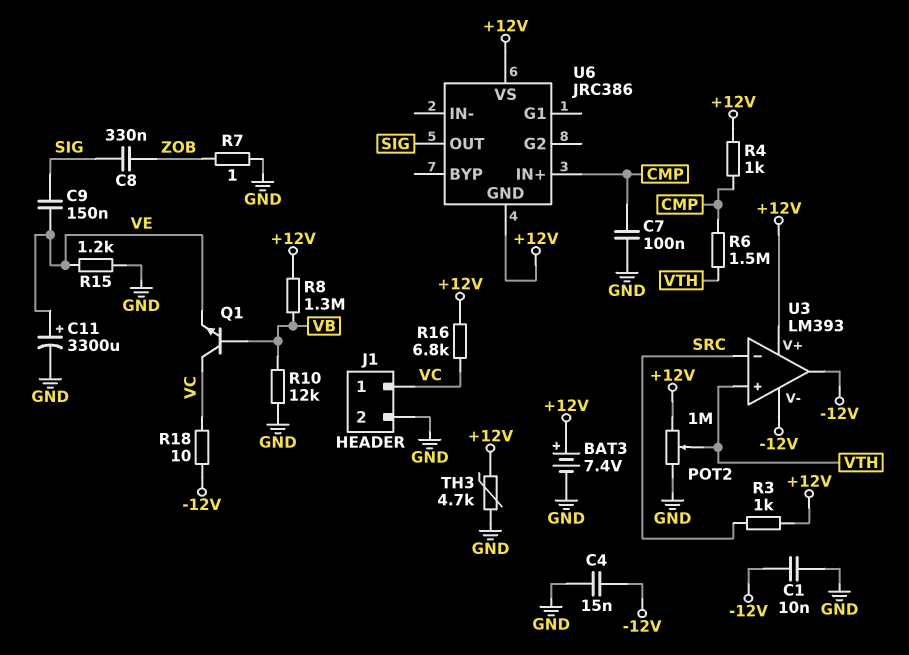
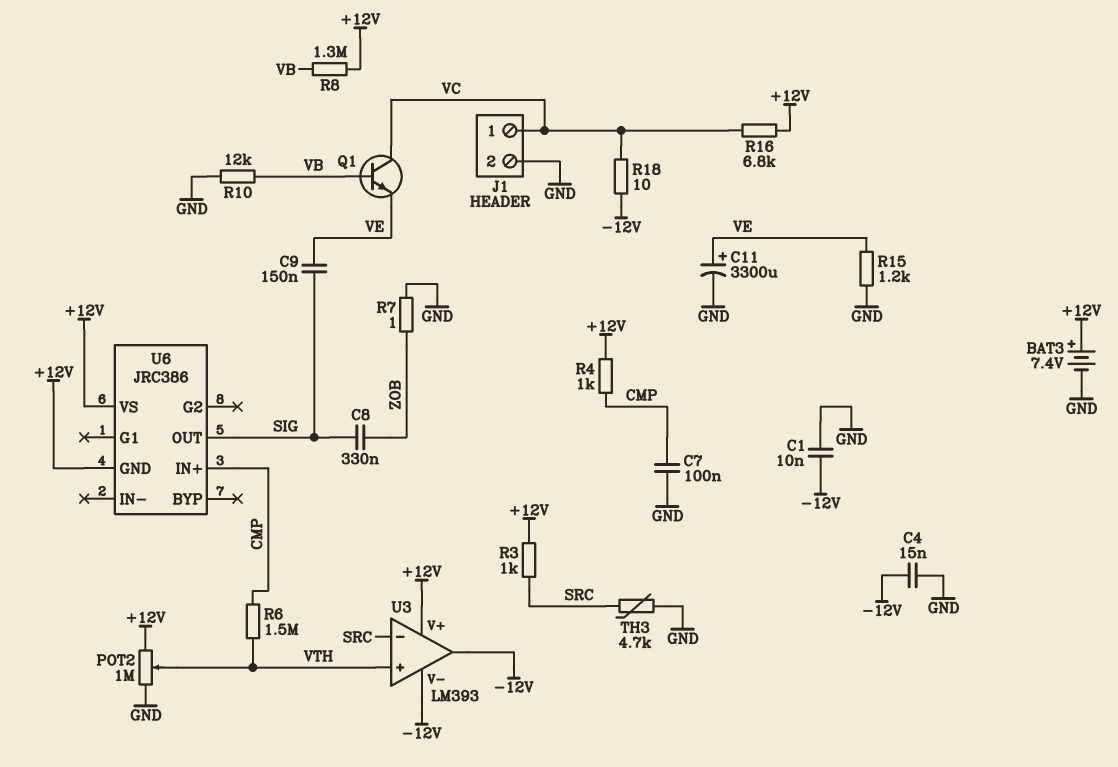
TH3: 4.7k (+12V, GND) -> 4.7k (GND, SRC)

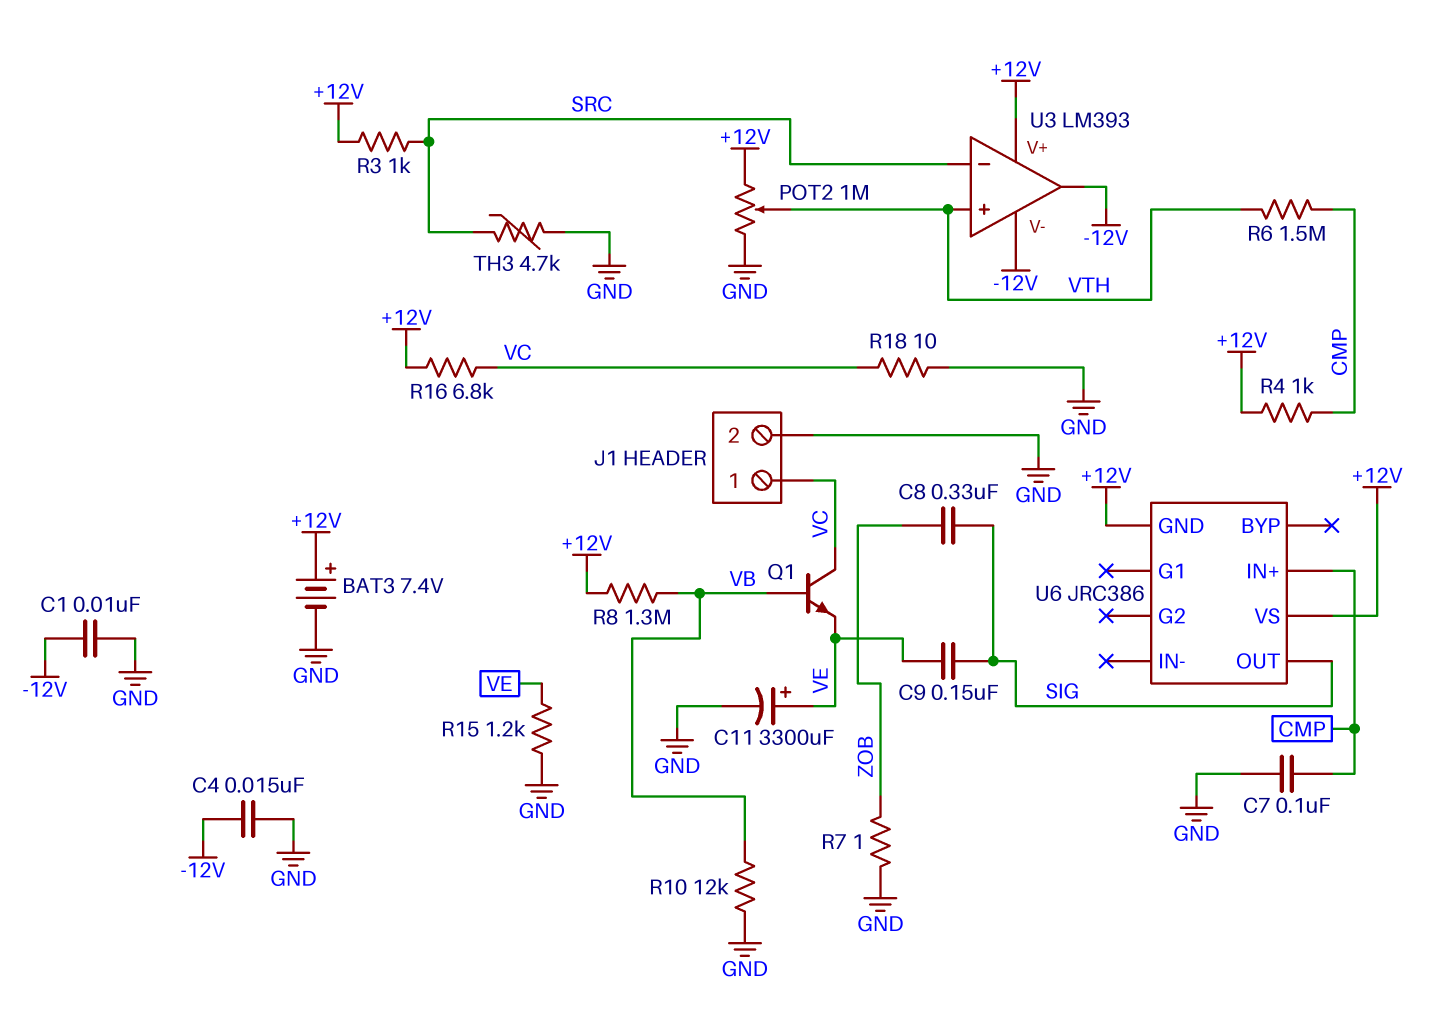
R18: 10 (-12V, VC) -> 10 (GND, VC)

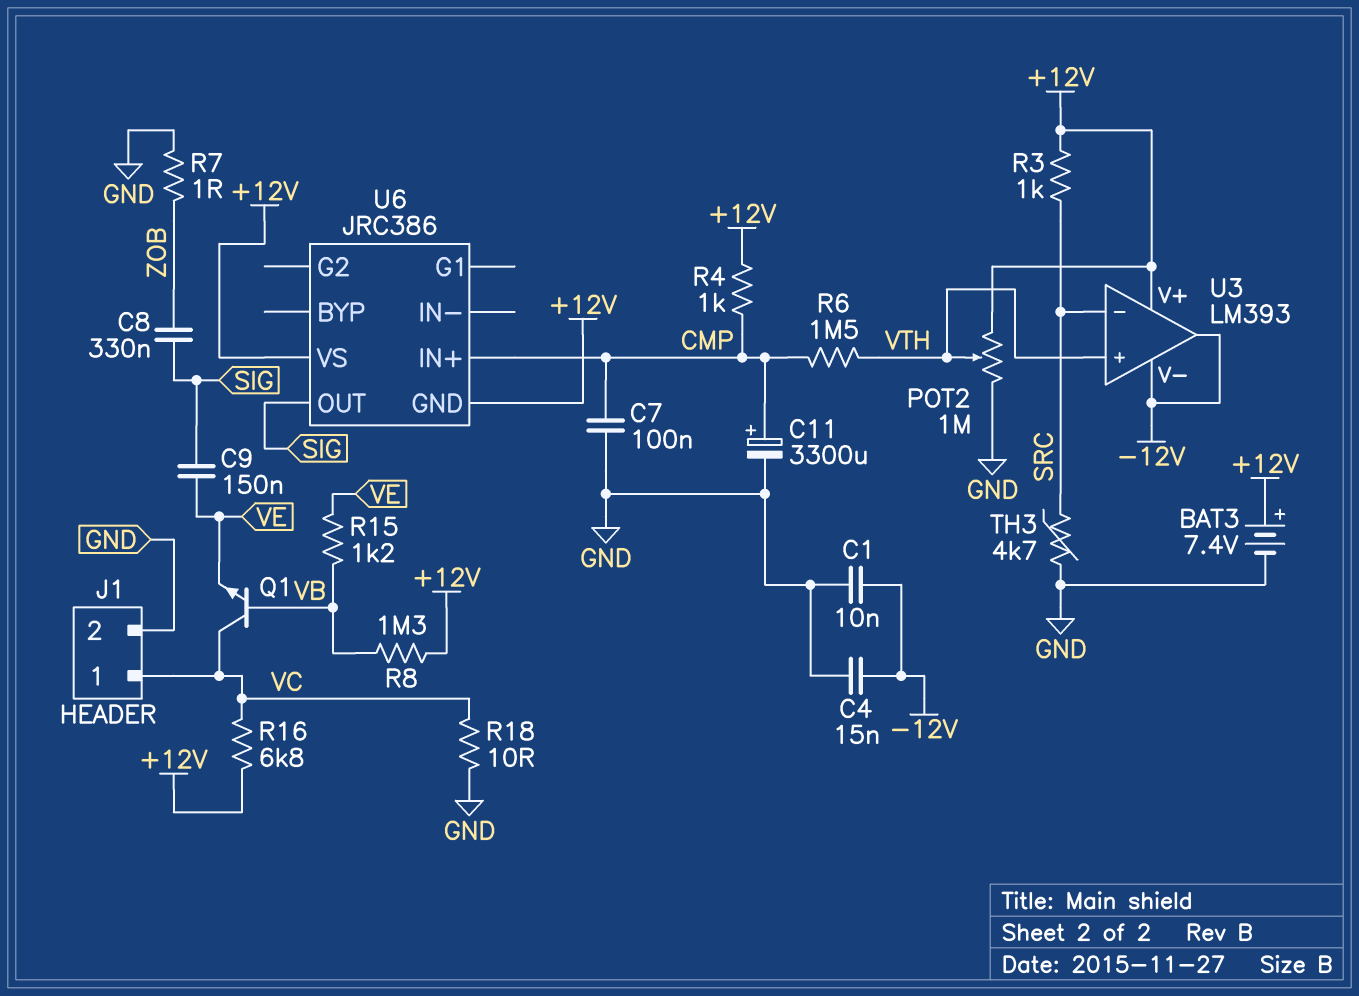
C11: 3300uF (plus VE, minus GND) -> 3300uF (plus CMP, minus GND)
R10: 12k (GND, VB) -> none
R15: 1.2k (GND, VE) -> 1.2k (VB, VE)

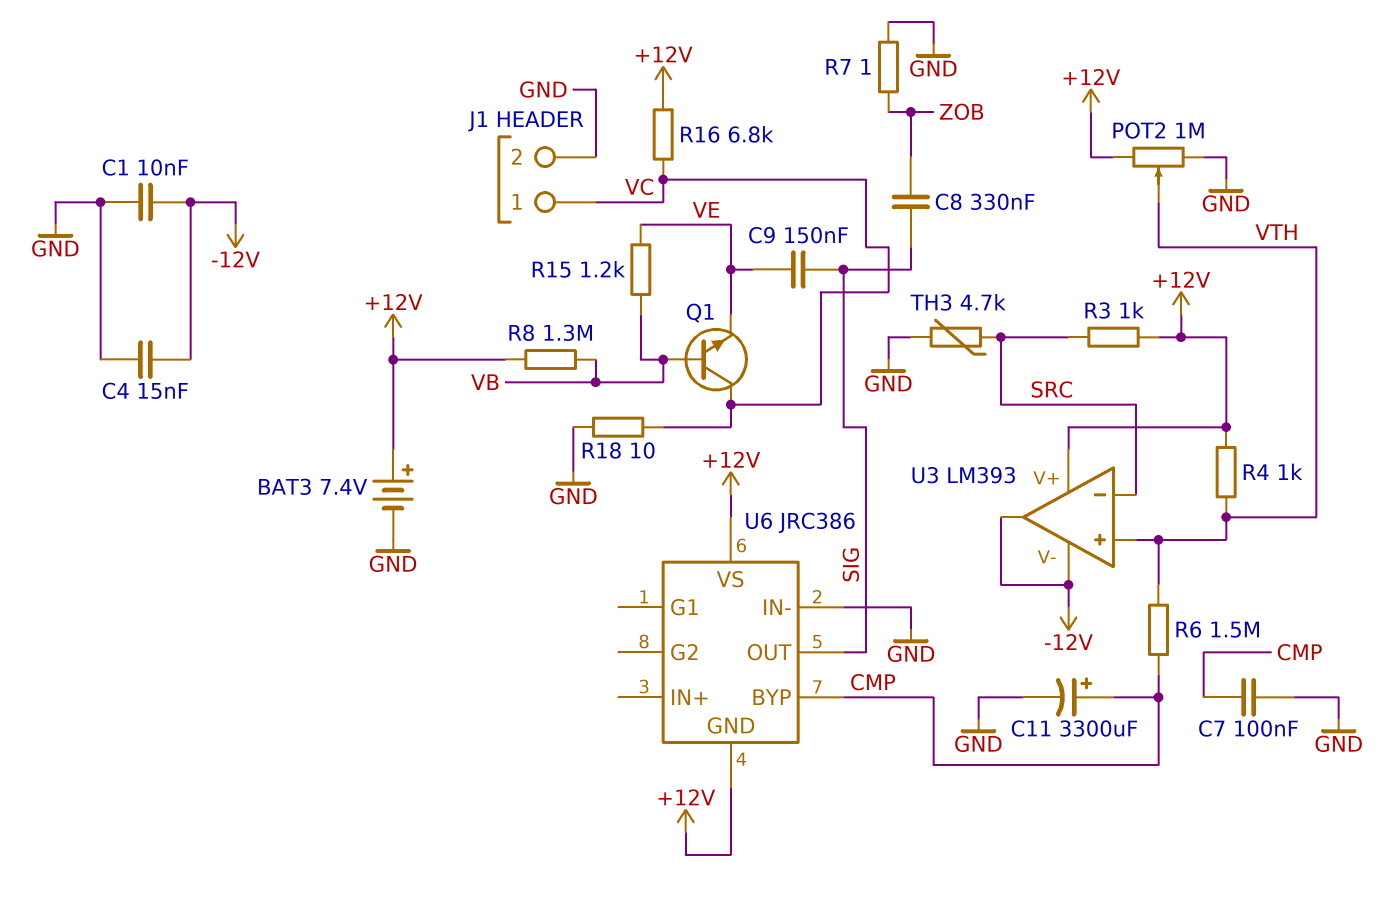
R4: 1k (+12V, CMP) -> 1k (+12V, VTH)
U6 pin BYP: none -> CMP
U6 pin IN+: CMP -> none
U6 pin IN-: none -> GND

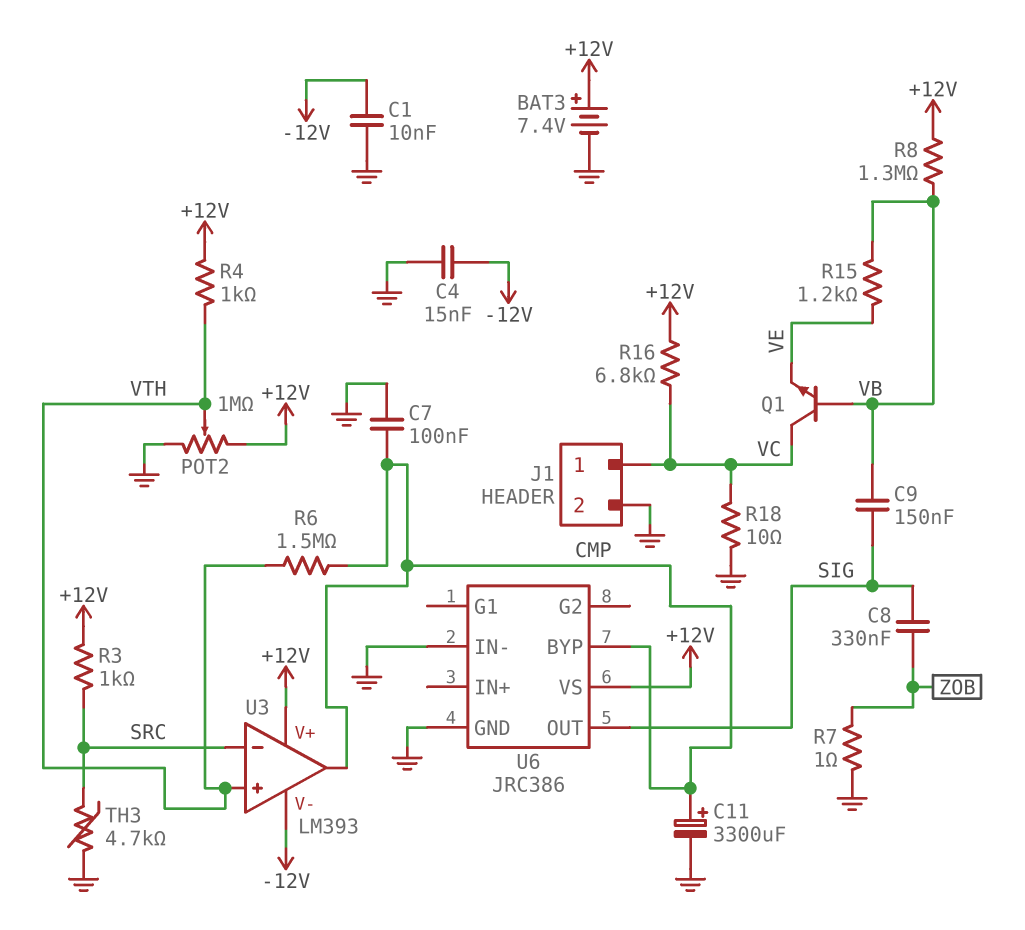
C9: 150nF (SIG, VE) -> 150nF (SIG, VB)
U3 pin out: -12V -> CMP
U6 pin GND: +12V -> GND

